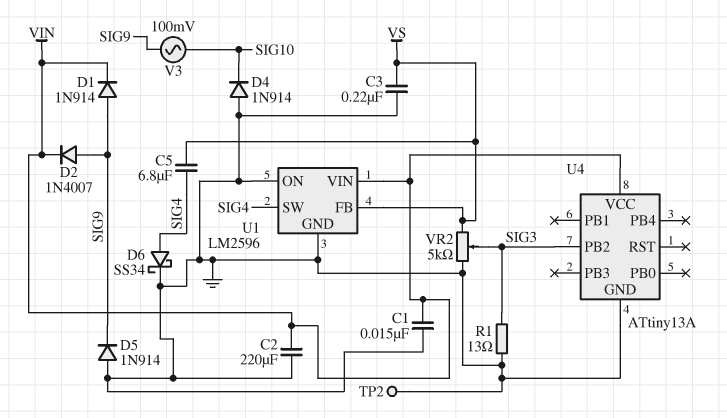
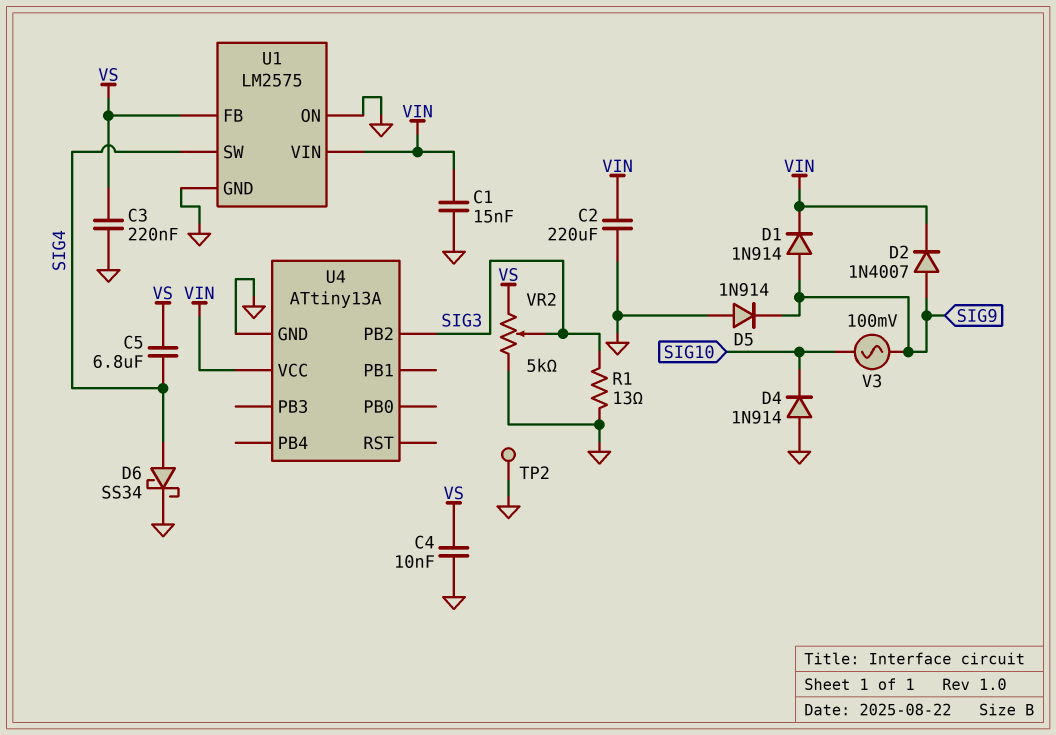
C4: none -> 10nF (GND, VS)
U1: LM2596 -> LM2575

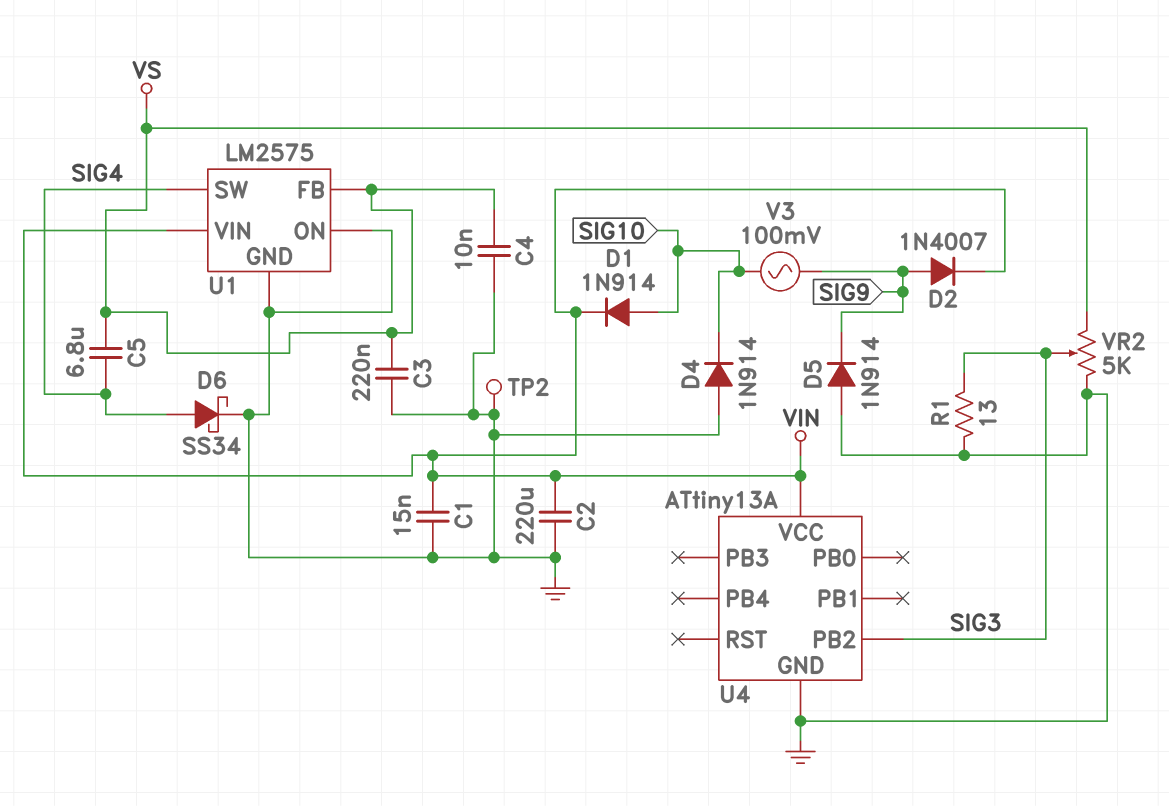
D1: diode 1N914 (A SIG9, K VIN) -> diode 1N914 (A SIG10, K VIN)

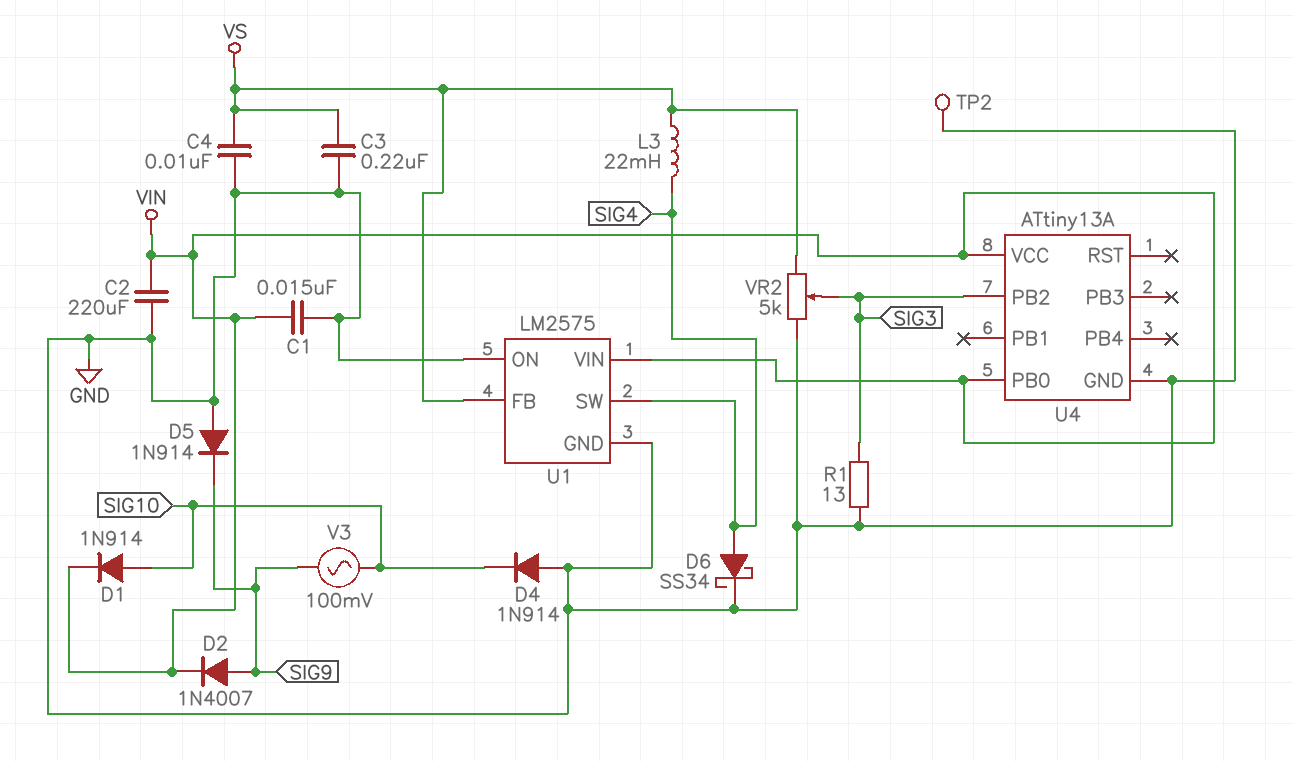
C5: 6.8uF (SIG4, VS) -> none
L3: none -> 22mH (SIG4, VS)
U4 pin PB0: none -> VIN

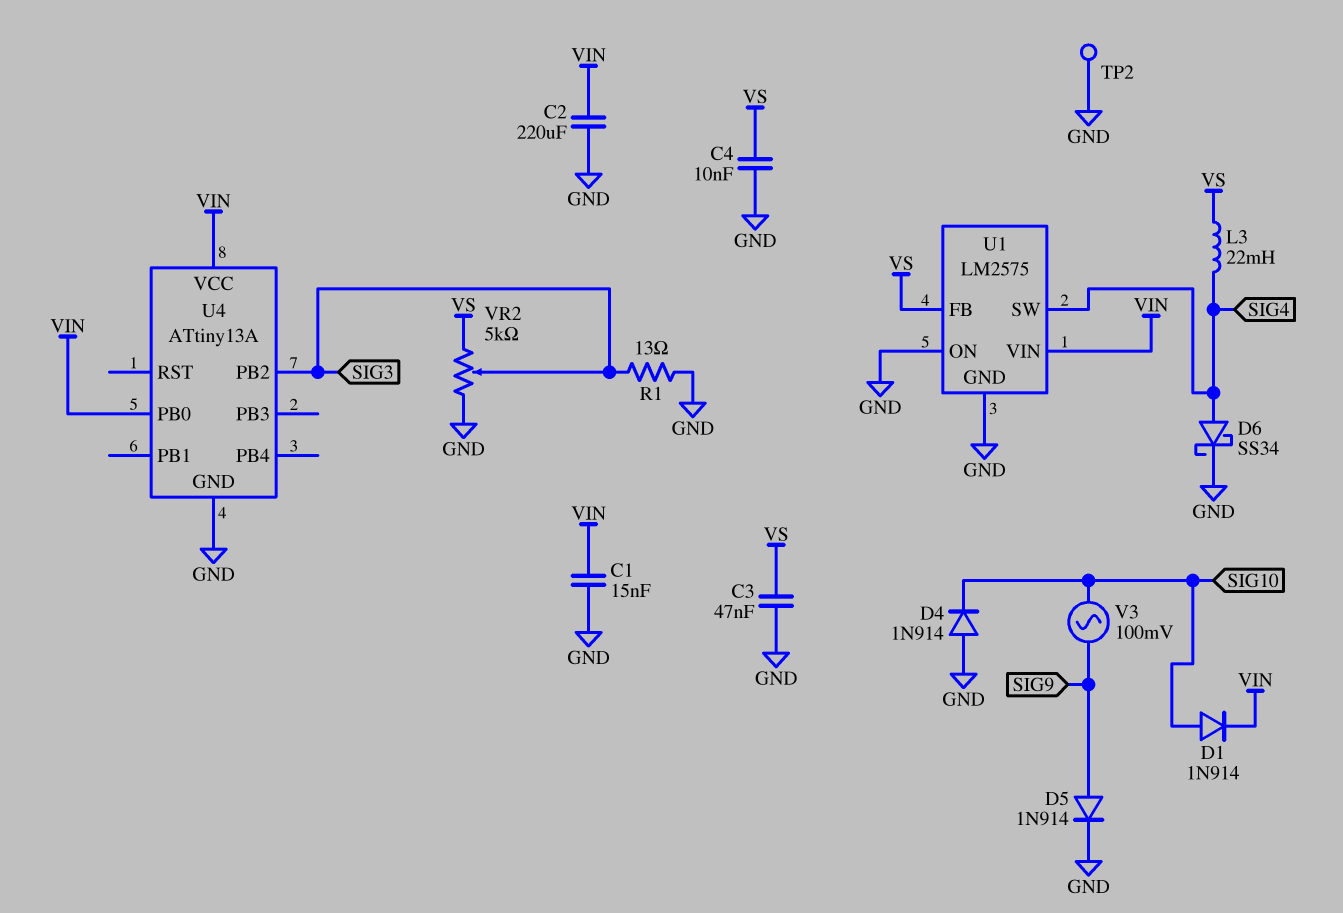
C3: 220nF (GND, VS) -> 47nF (GND, VS)
D2: diode 1N4007 (A SIG9, K VIN) -> none
D5: diode 1N914 (A GND, K SIG9) -> diode 1N914 (A SIG9, K GND)

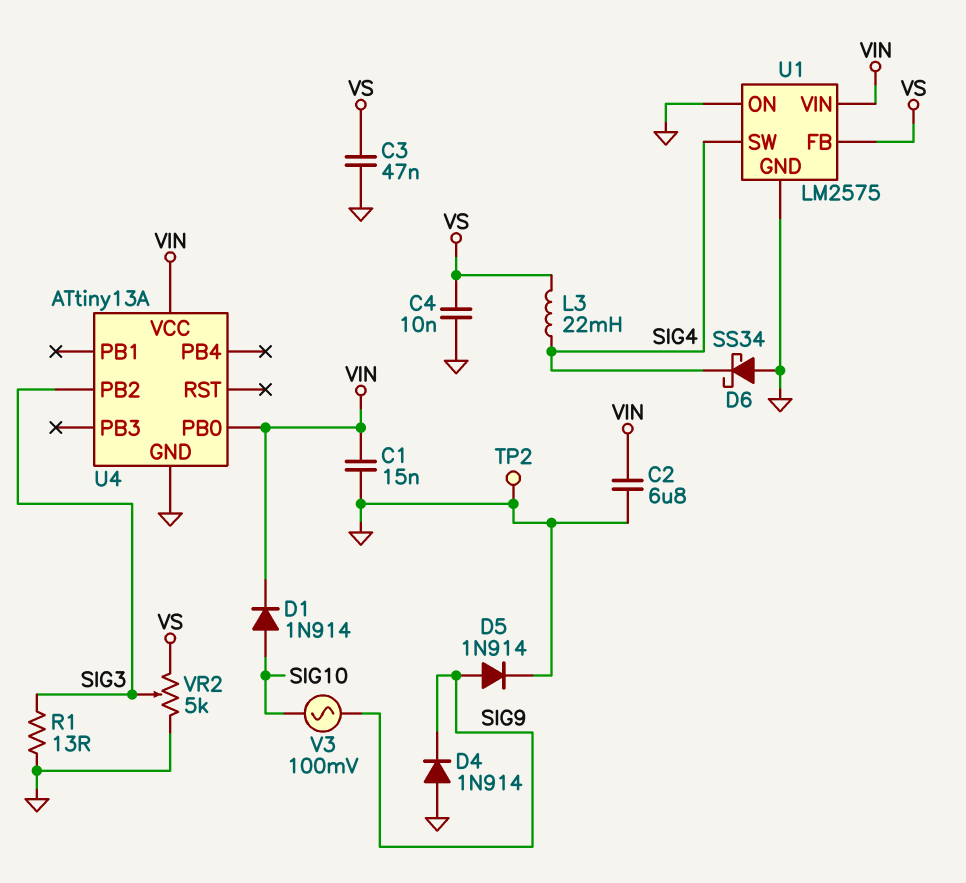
C2: 220uF (GND, VIN) -> 6.8uF (GND, VIN)
D4: diode 1N914 (A GND, K SIG10) -> diode 1N914 (A GND, K SIG9)
D6: schottky SS34 (A SIG4, K GND) -> schottky SS34 (A GND, K SIG4)

